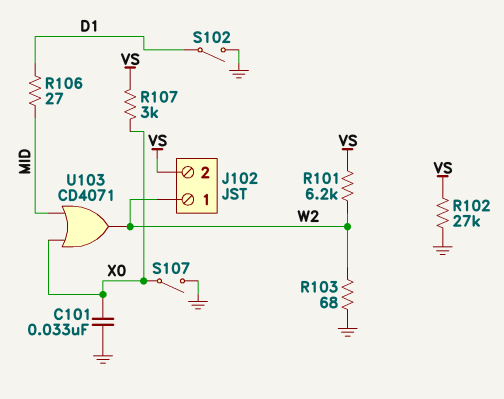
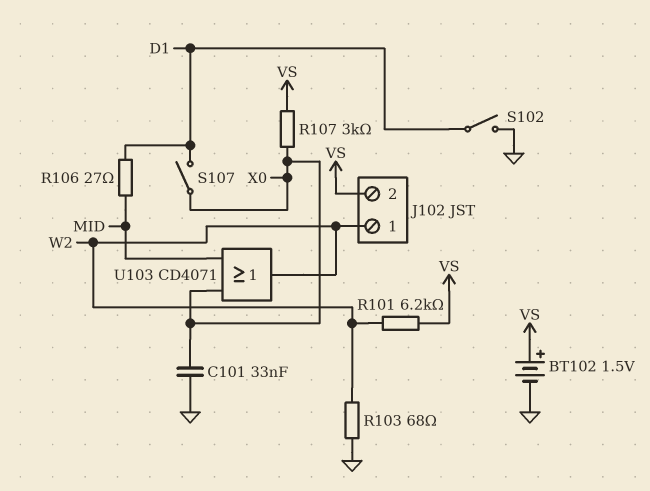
BT102: none -> 1.5V (plus VS, minus GND)
R102: 27k (GND, VS) -> none
S107: switch (GND, X0) -> switch (D1, X0)

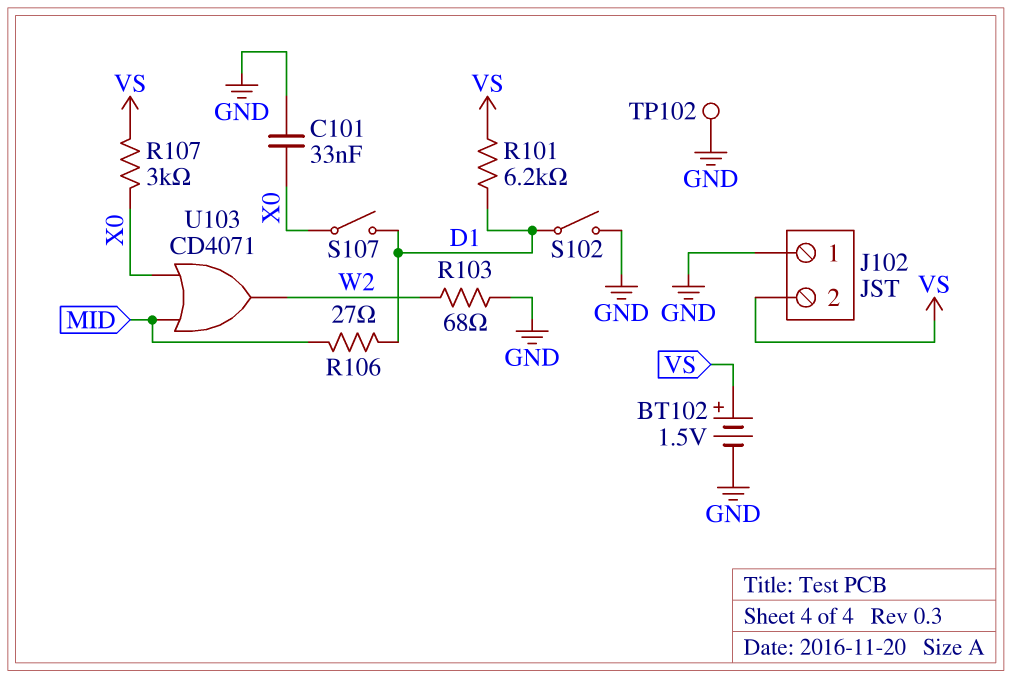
J102 pin 1: W2 -> GND
R101: 6.2k (VS, W2) -> 6.2k (D1, VS)
TP102: none -> test point (GND)

